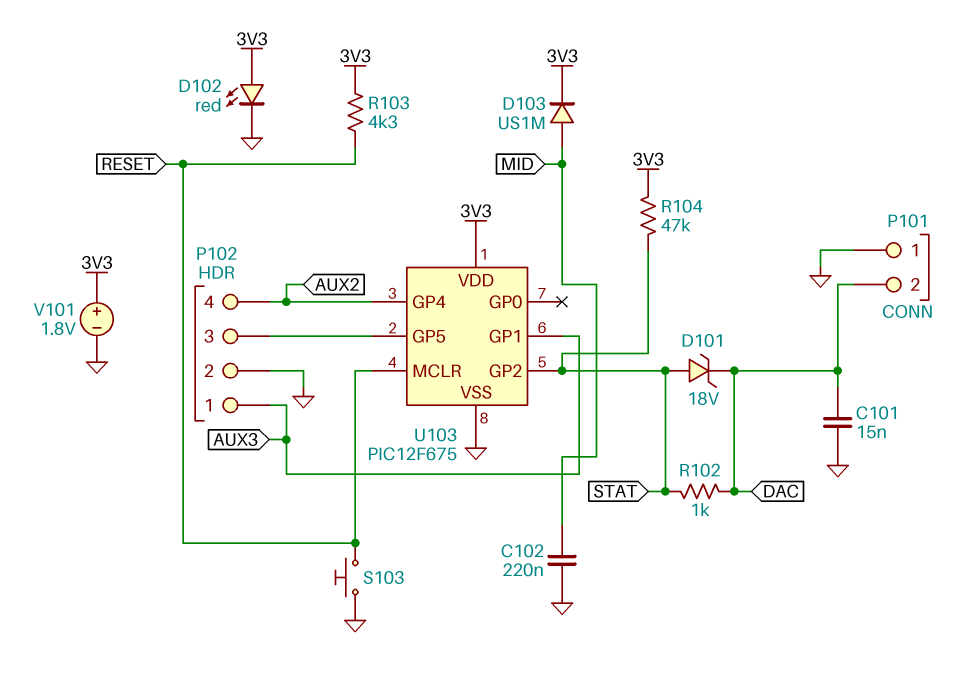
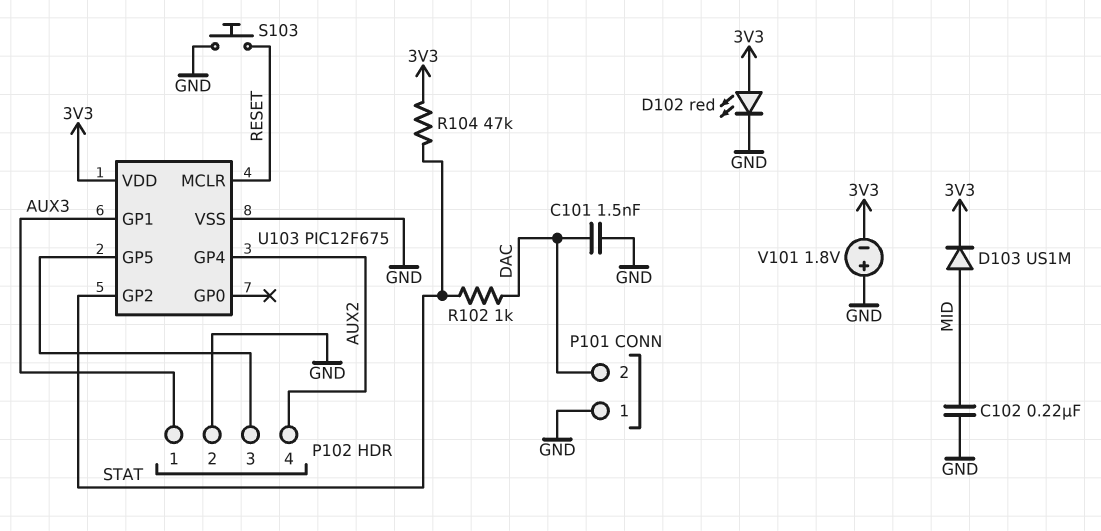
C101: 15nF (DAC, GND) -> 1.5nF (DAC, GND)
D101: zener 18V (A STAT, K DAC) -> none
R103: 4.3k (3V3, RESET) -> none
V101: 1.8V (plus 3V3, minus GND) -> 1.8V (plus GND, minus 3V3)

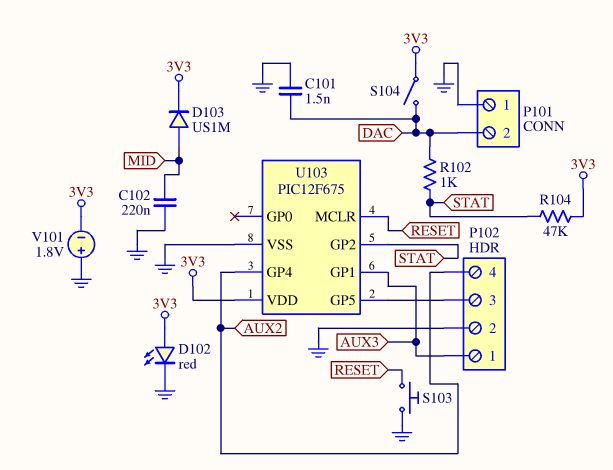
S104: none -> switch (3V3, DAC)

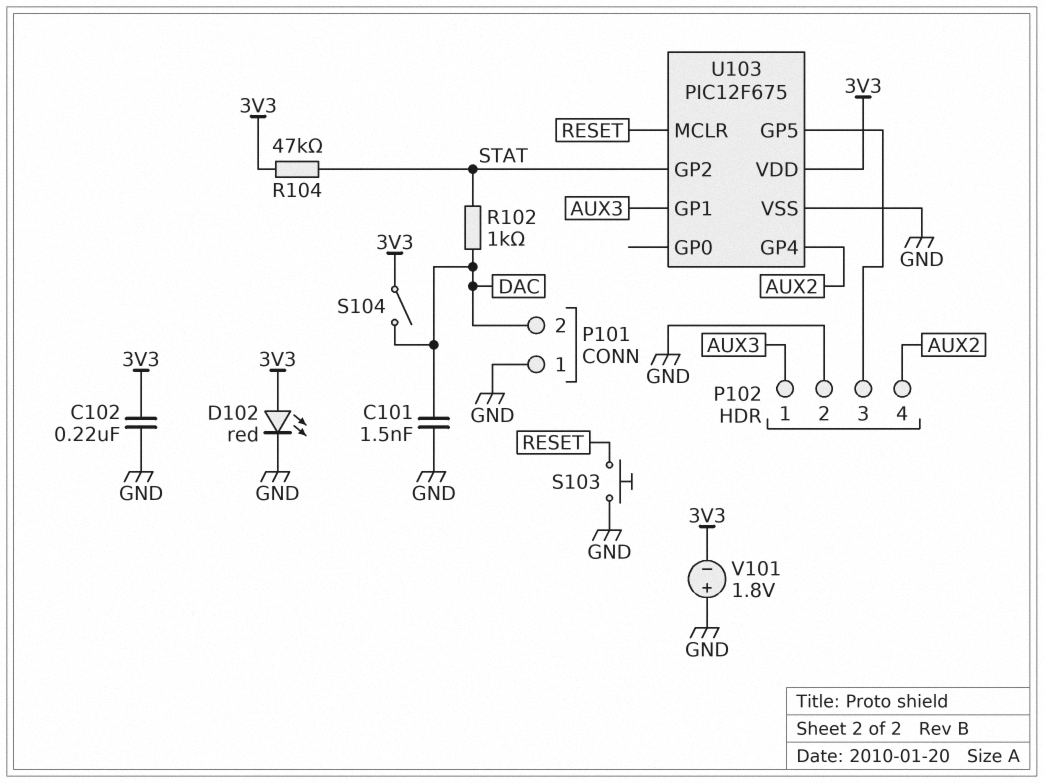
C102: 220nF (GND, MID) -> 220nF (3V3, GND)
D103: diode US1M (A MID, K 3V3) -> none

